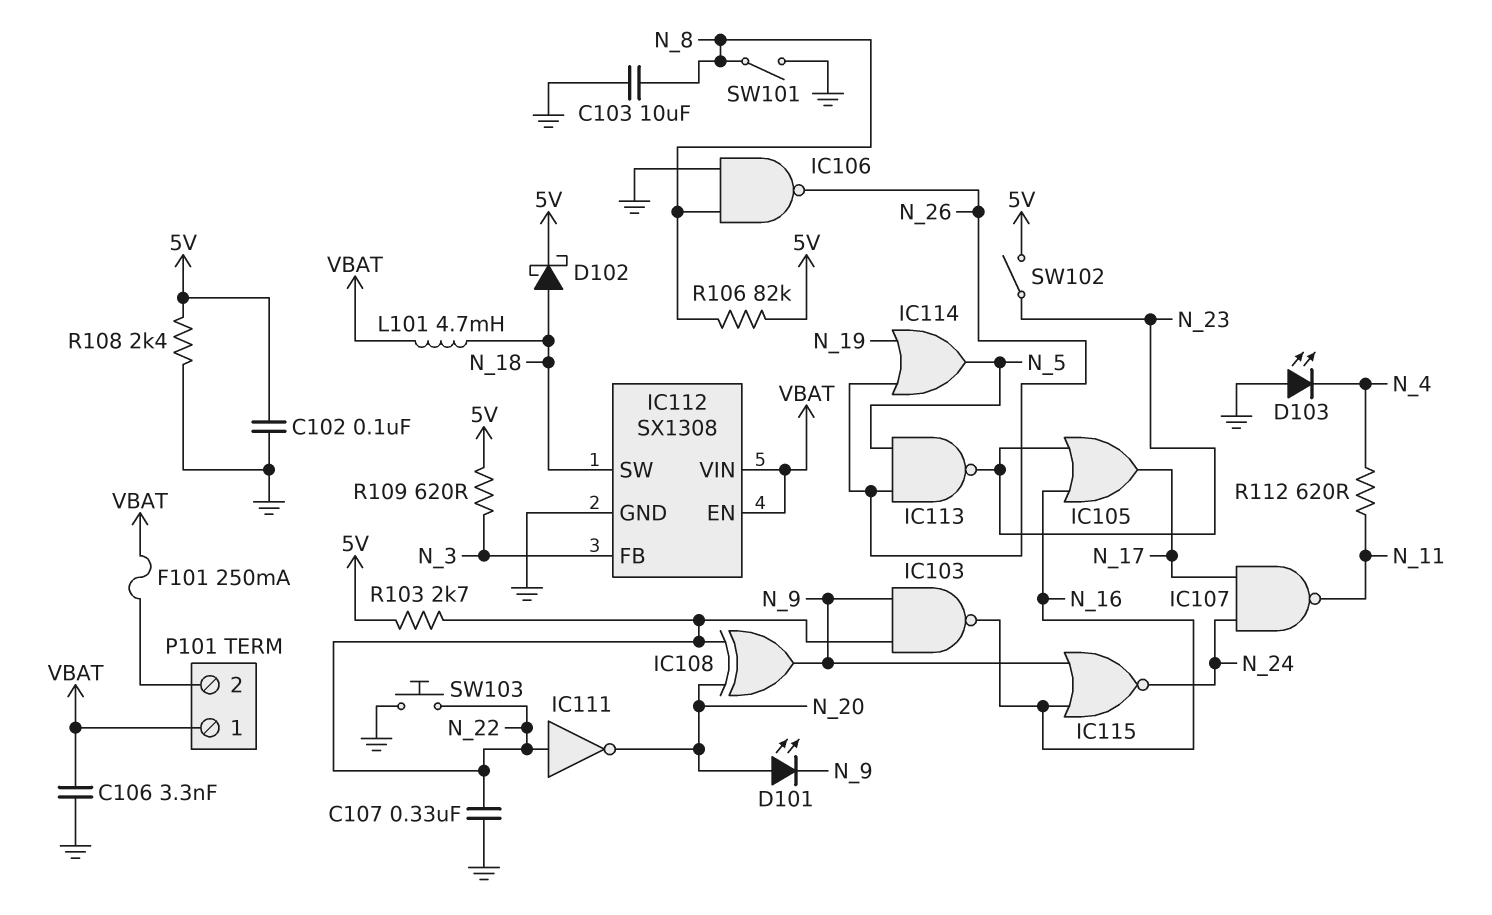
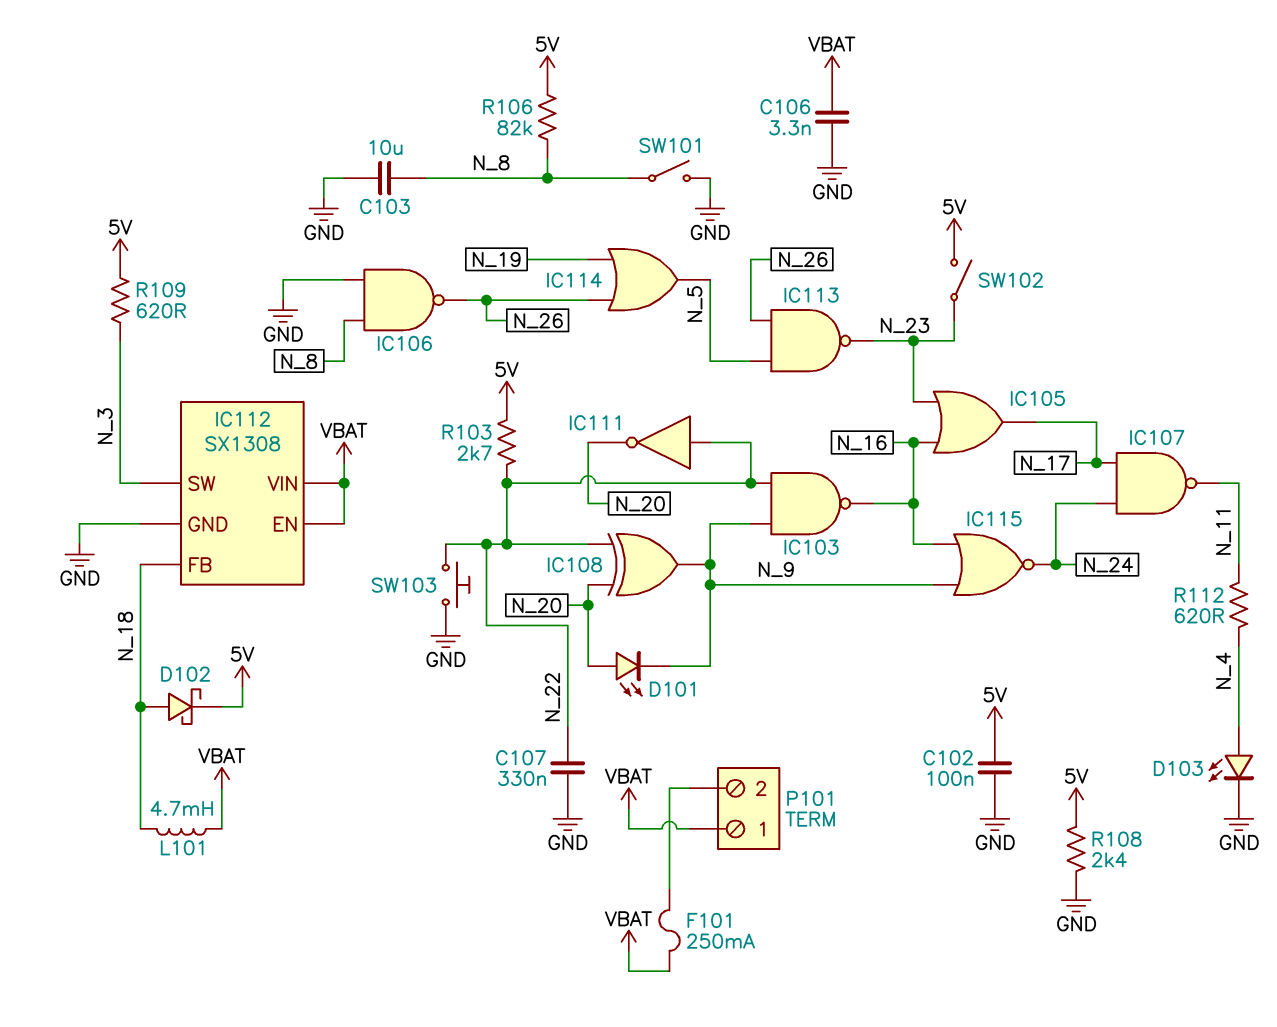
D103: LED (A GND, K N_4) -> LED (A N_4, K GND)
IC112 pin FB: N_3 -> N_18
IC112 pin SW: N_18 -> N_3

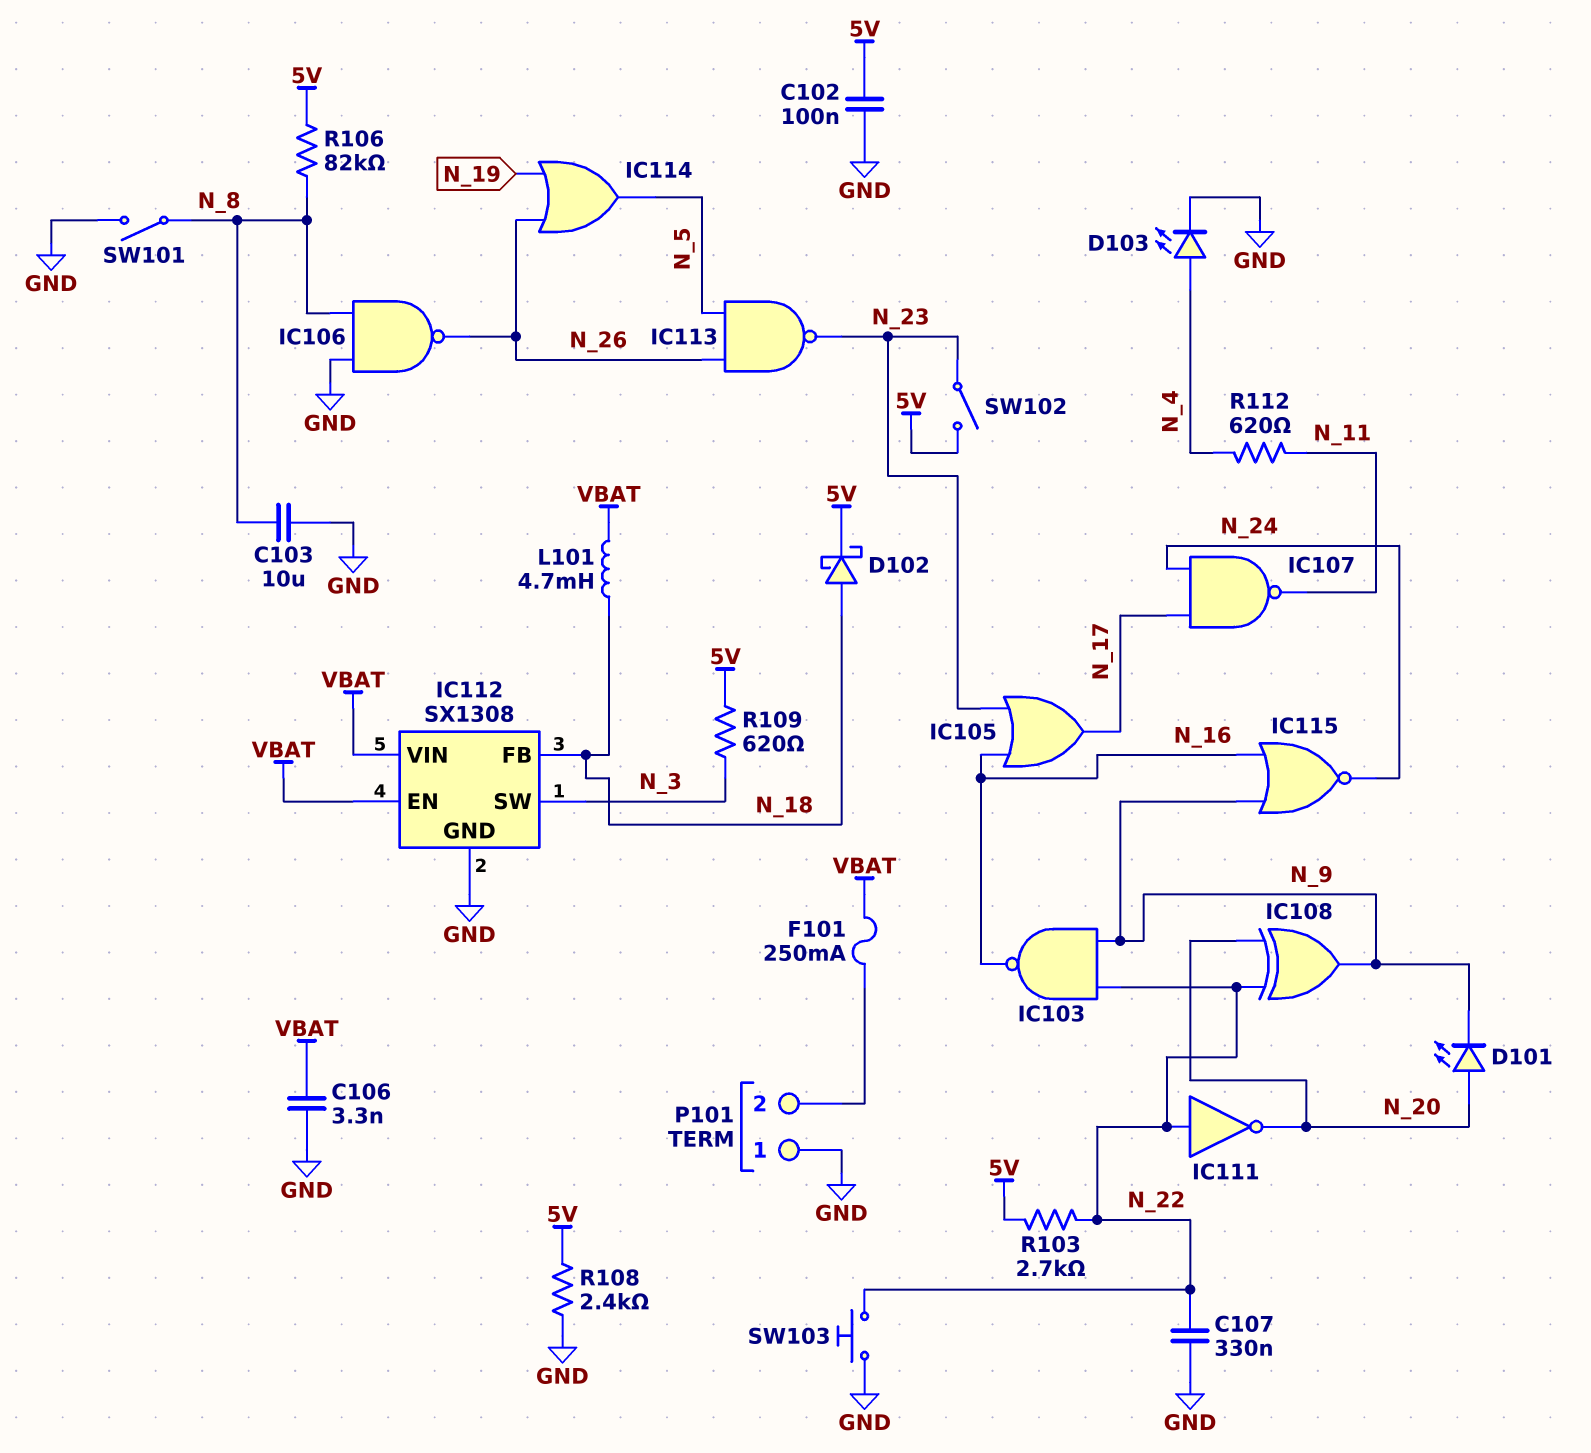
P101 pin 1: VBAT -> GND

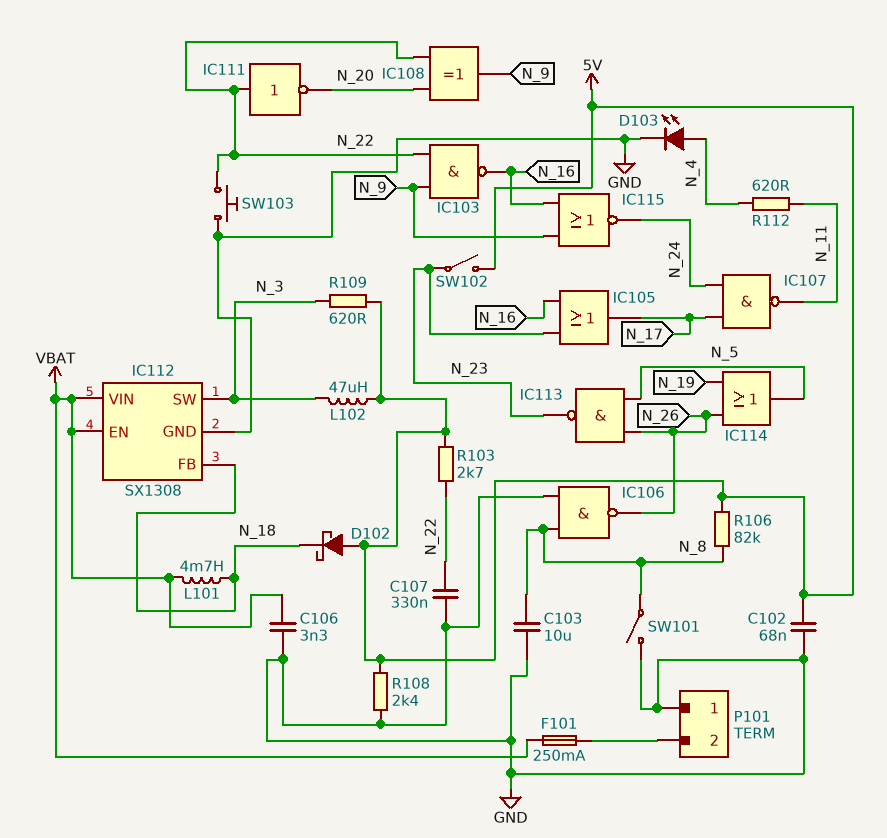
C102: 100nF (5V, GND) -> 68nF (5V, GND)
D101: LED (A N_20, K N_9) -> none
D102: schottky (A N_18, K 5V) -> schottky (A 5V, K N_18)
L102: none -> 47uH (5V, N_3)

